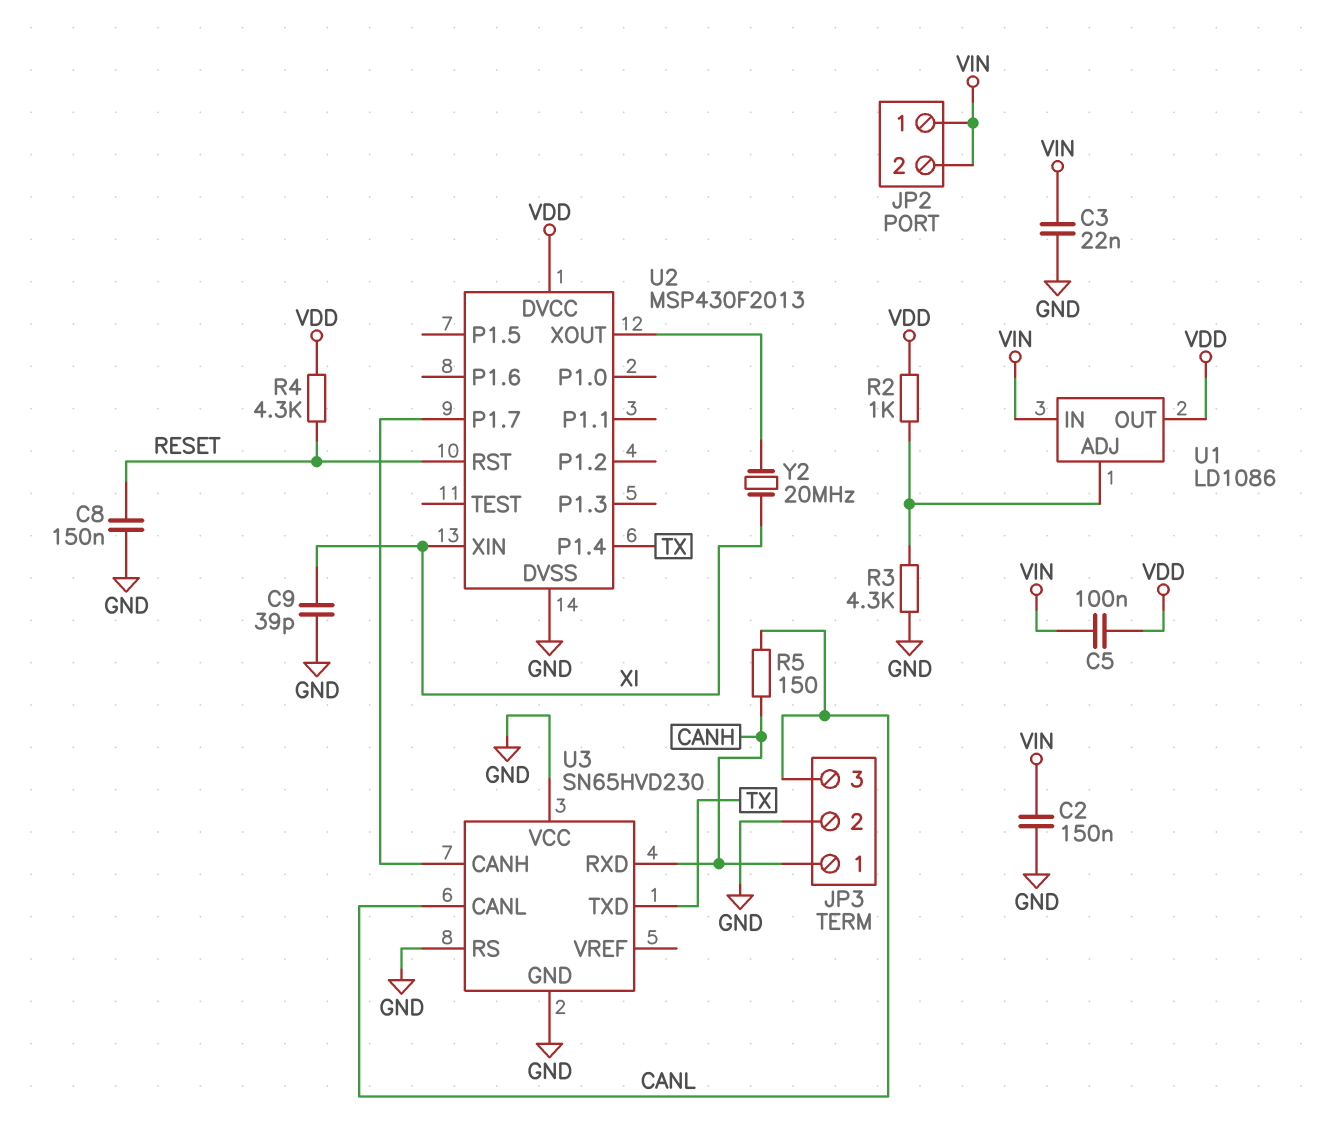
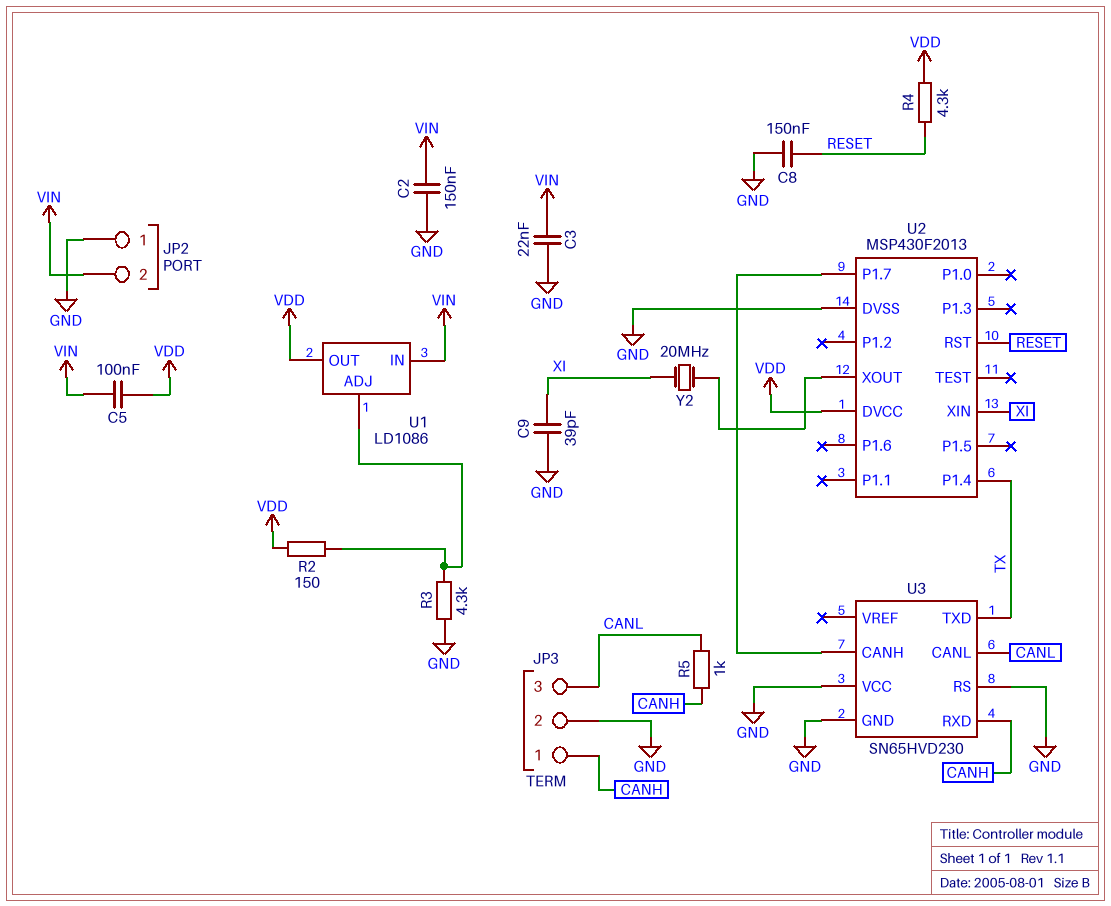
JP2 pin 1: VIN -> GND
R2: 1k (U1/ADJ, VDD) -> 150 (U1/ADJ, VDD)
R5: 150 (CANH, CANL) -> 1k (CANH, CANL)

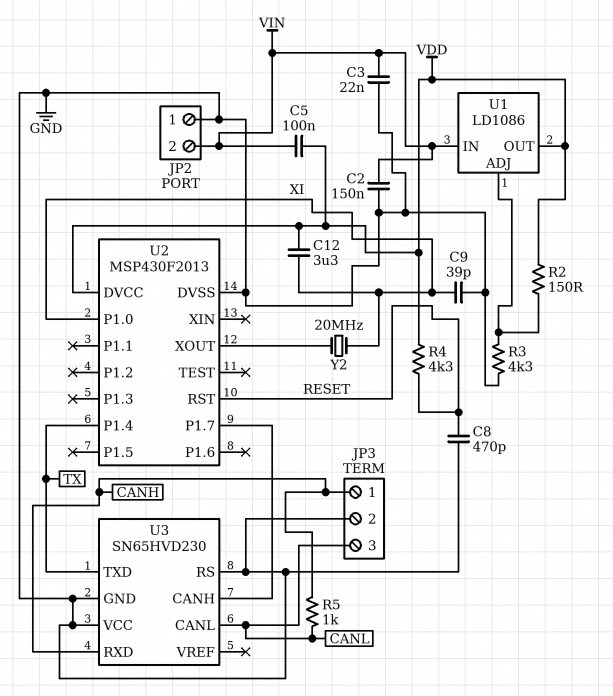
C8: 150nF (GND, RESET) -> 470pF (GND, RESET)
C12: none -> 3.3uF (VDD, XI)
U2 pin P1.0: none -> XI
U2 pin XIN: XI -> none

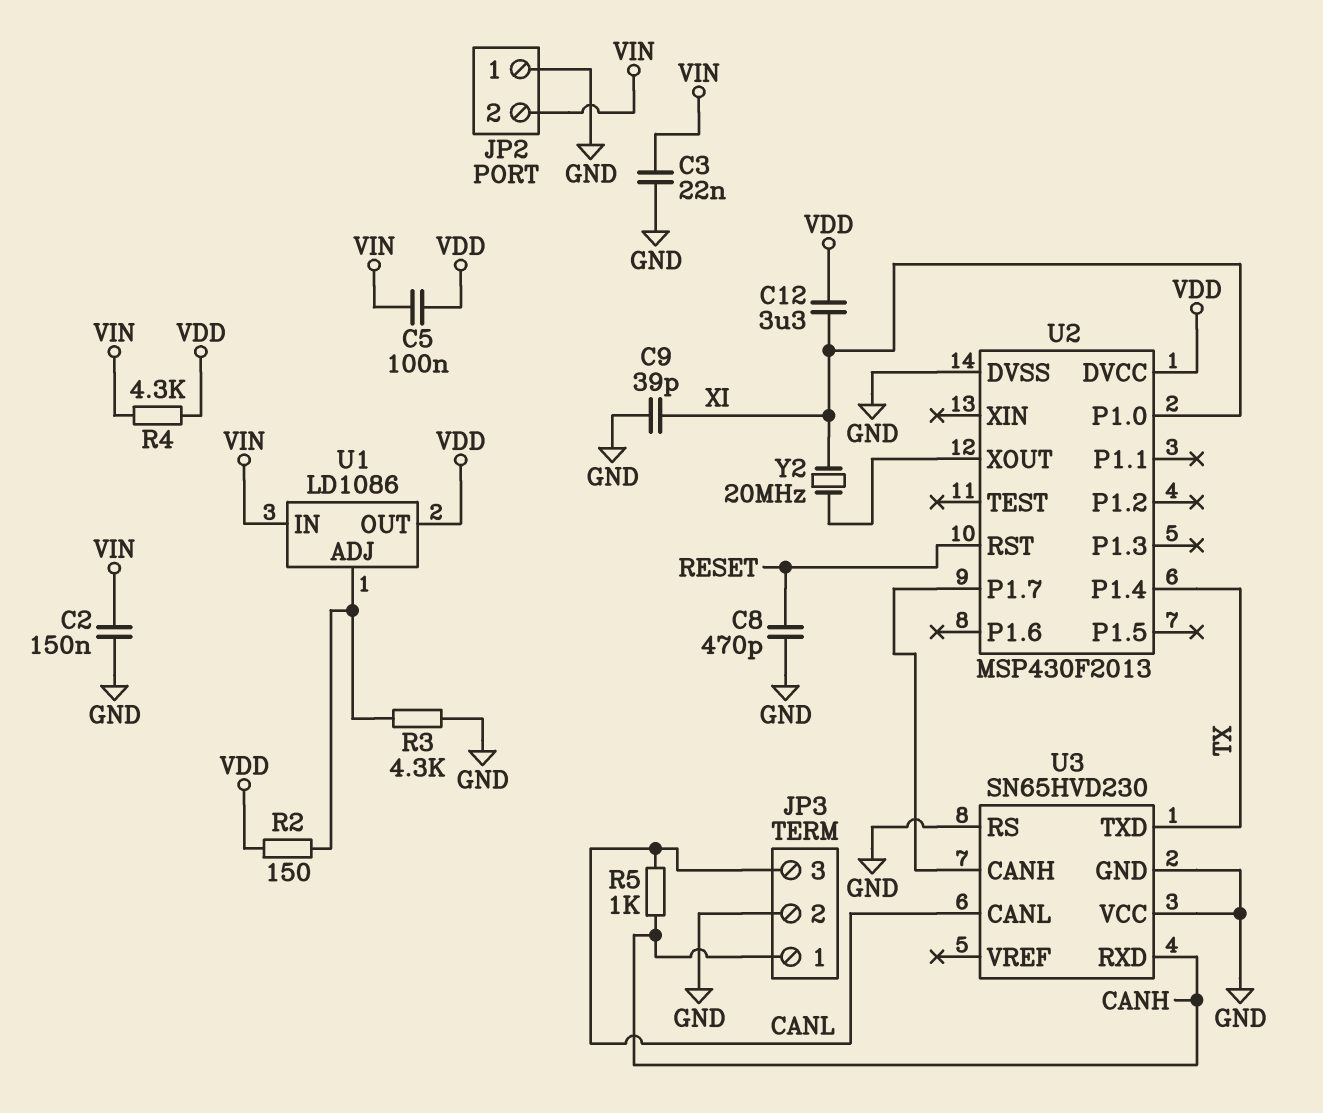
R4: 4.3k (RESET, VDD) -> 4.3k (VDD, VIN)

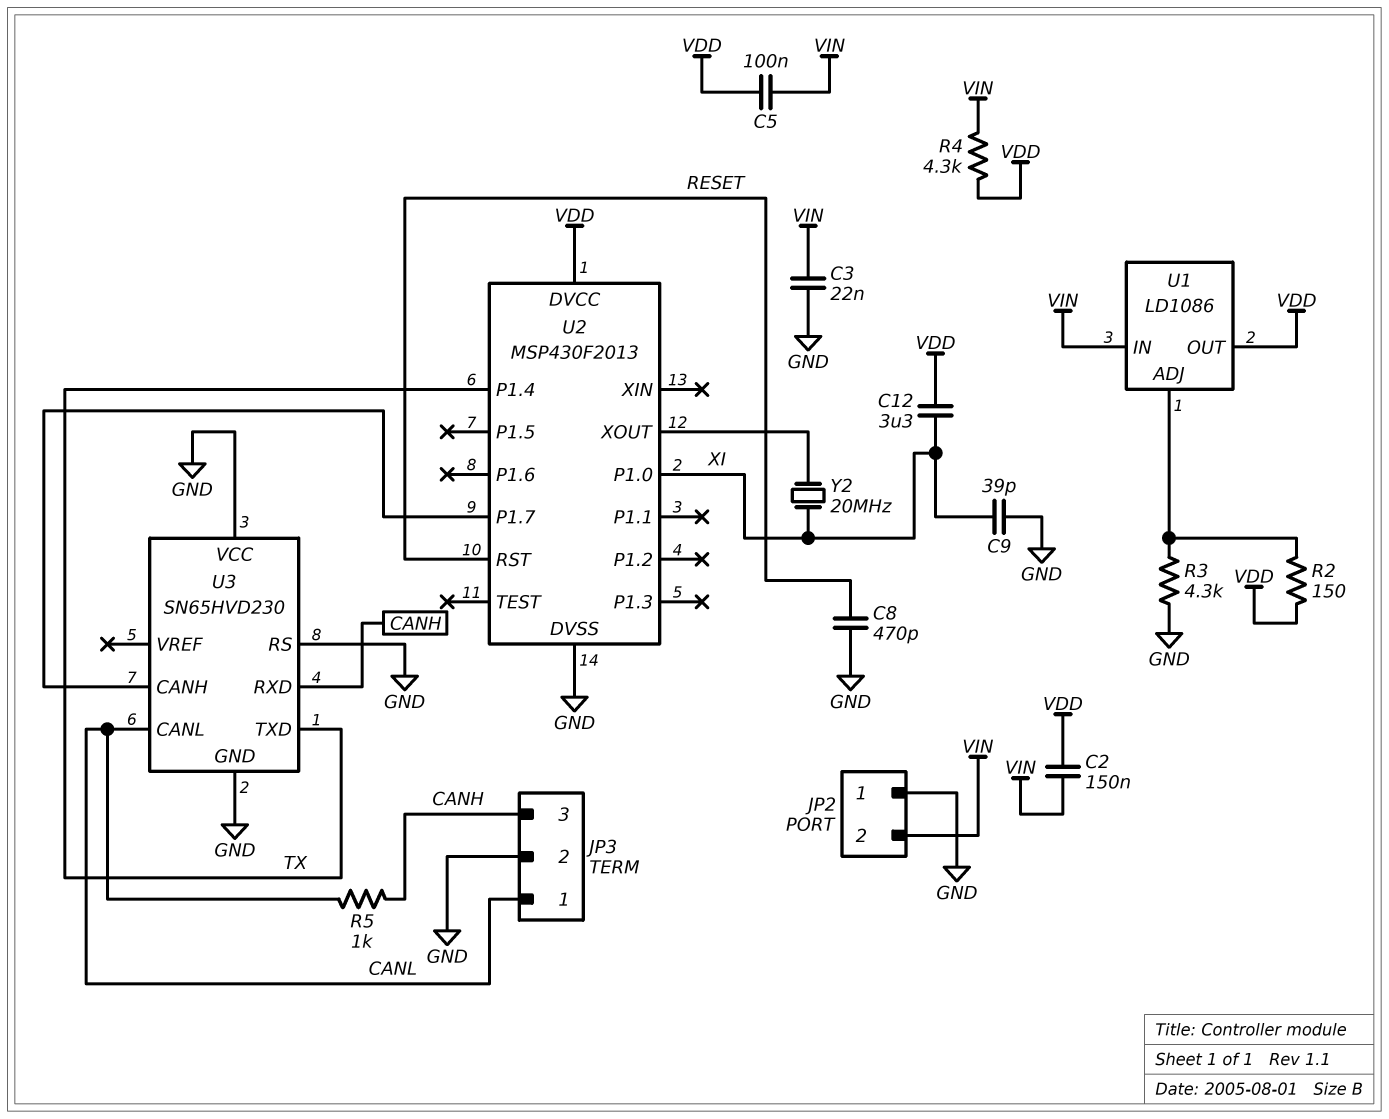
C2: 150nF (GND, VIN) -> 150nF (VDD, VIN)
JP3 pin 1: CANH -> CANL
JP3 pin 3: CANL -> CANH

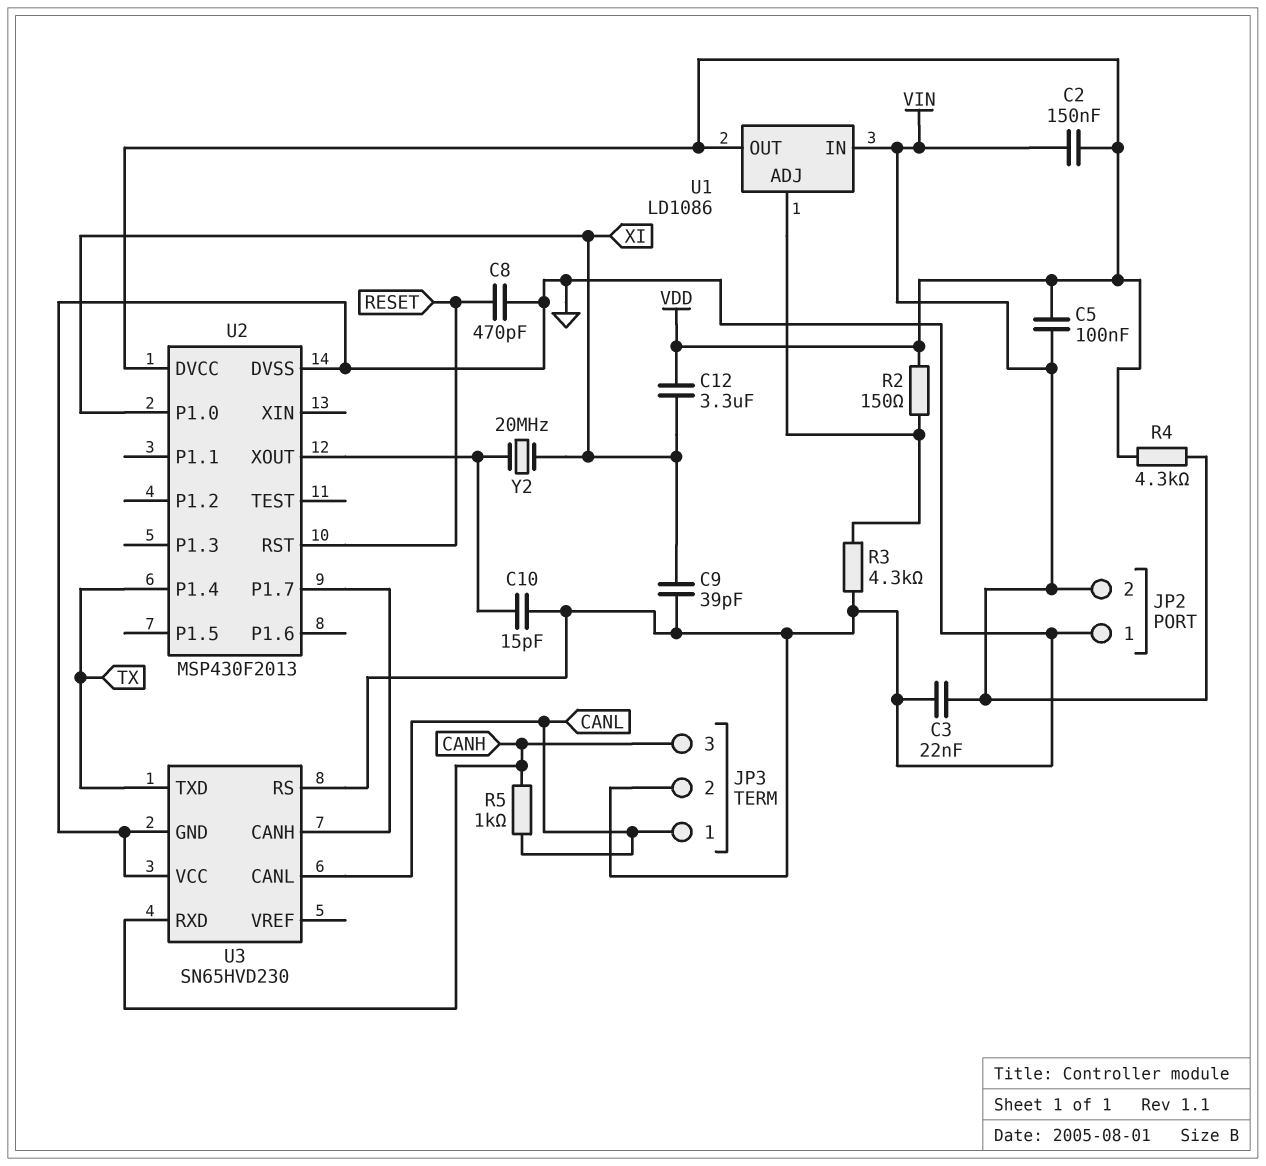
C10: none -> 15pF (GND, U2/XOUT)

